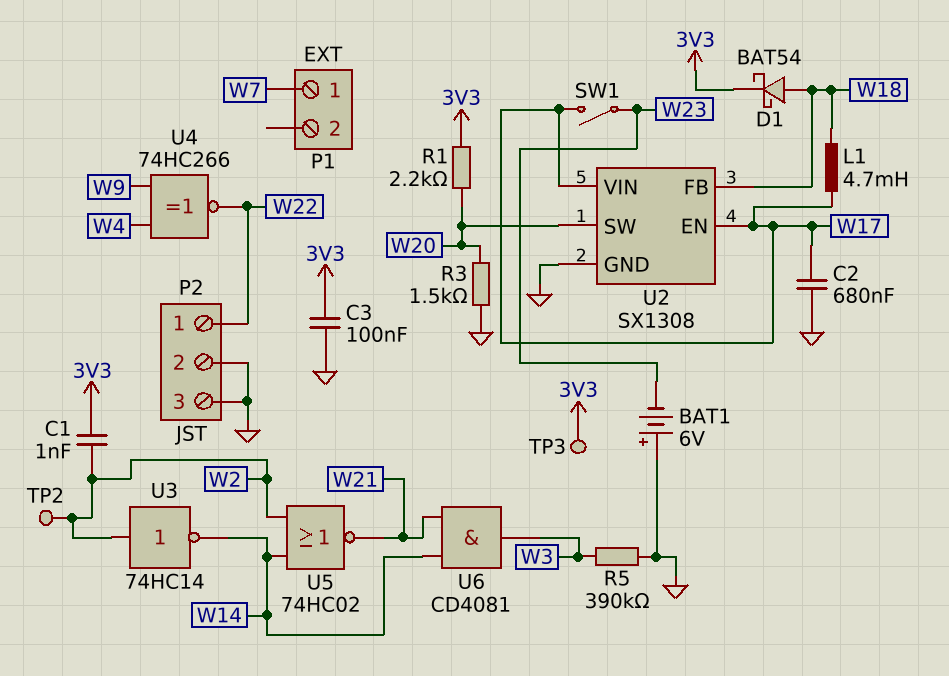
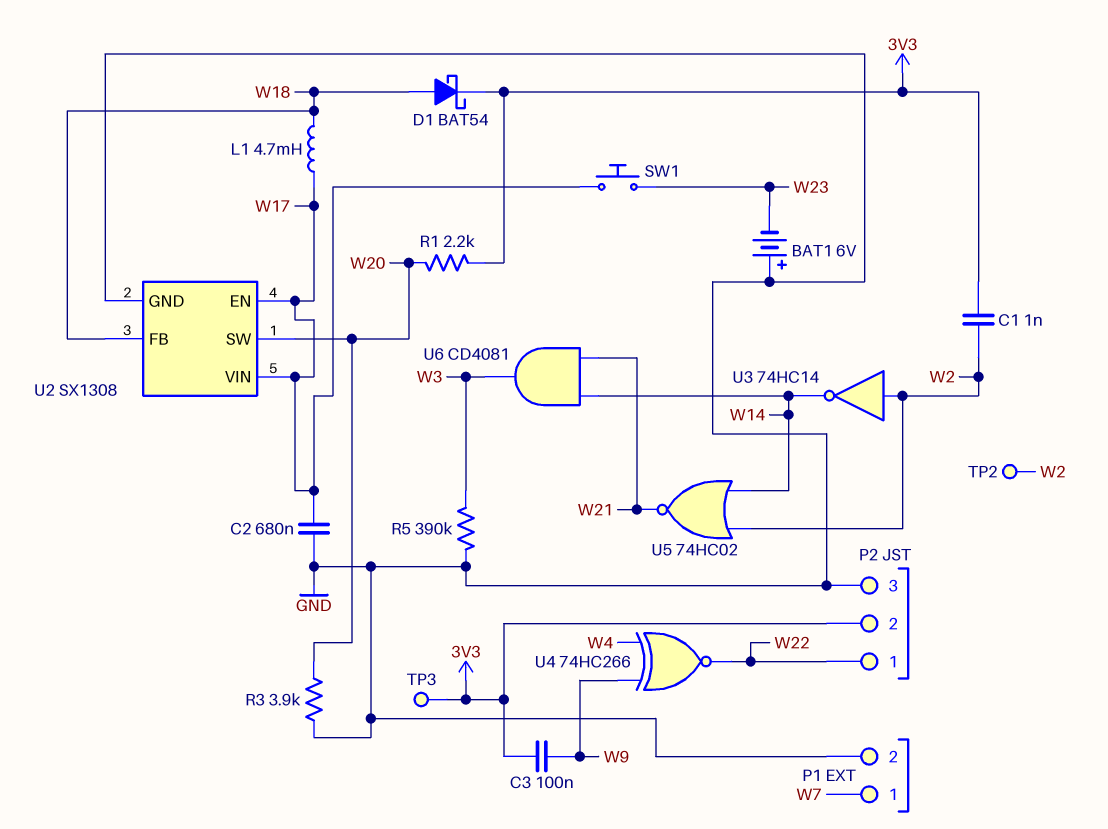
C3: 100nF (3V3, GND) -> 100nF (3V3, W9)
P1 pin 2: none -> GND
P2 pin 2: GND -> 3V3
R3: 1.5k (GND, W20) -> 3.9k (GND, W20)
SW1: switch (W17, W23) -> button (W17, W23)

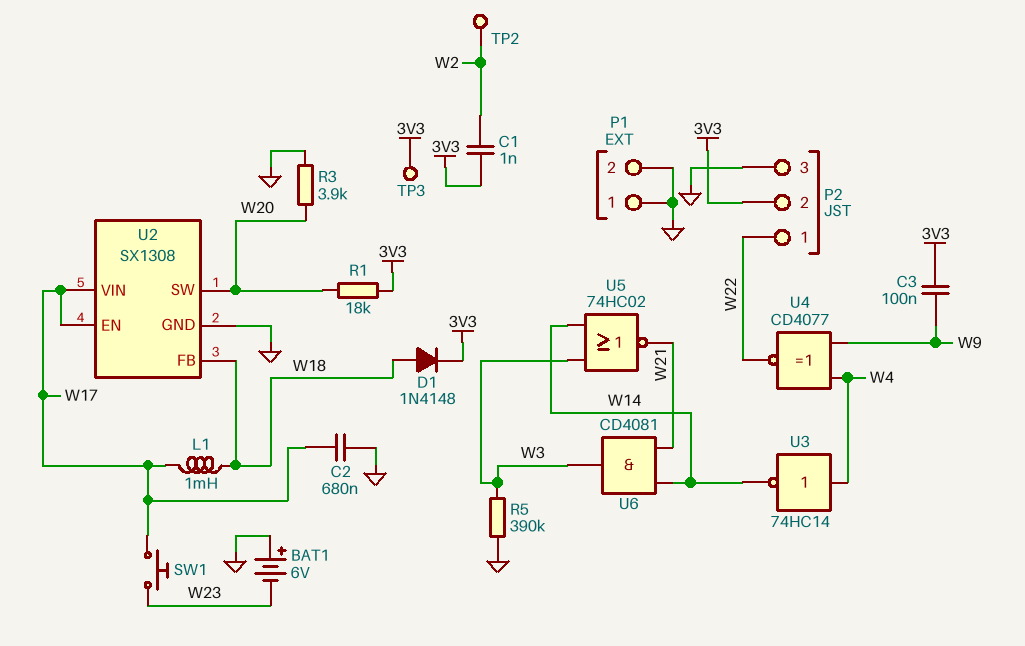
D1: schottky BAT54 (A W18, K 3V3) -> diode 1N4148 (A W18, K 3V3)
L1: 4.7mH (W17, W18) -> 1mH (W17, W18)
P1 pin 1: W7 -> GND
R1: 2.2k (3V3, W20) -> 18k (3V3, W20)
U3: NOT 74HC14 (in W2, out W14) -> NOT 74HC14 (in W4, out W14)
U4: XNOR 74HC266 (in W4, in W9, out W22) -> XNOR CD4077 (in W4, in W9, out W22)
U5: NOR 74HC02 (in W2, in W14, out W21) -> NOR 74HC02 (in W3, in W14, out W21)

